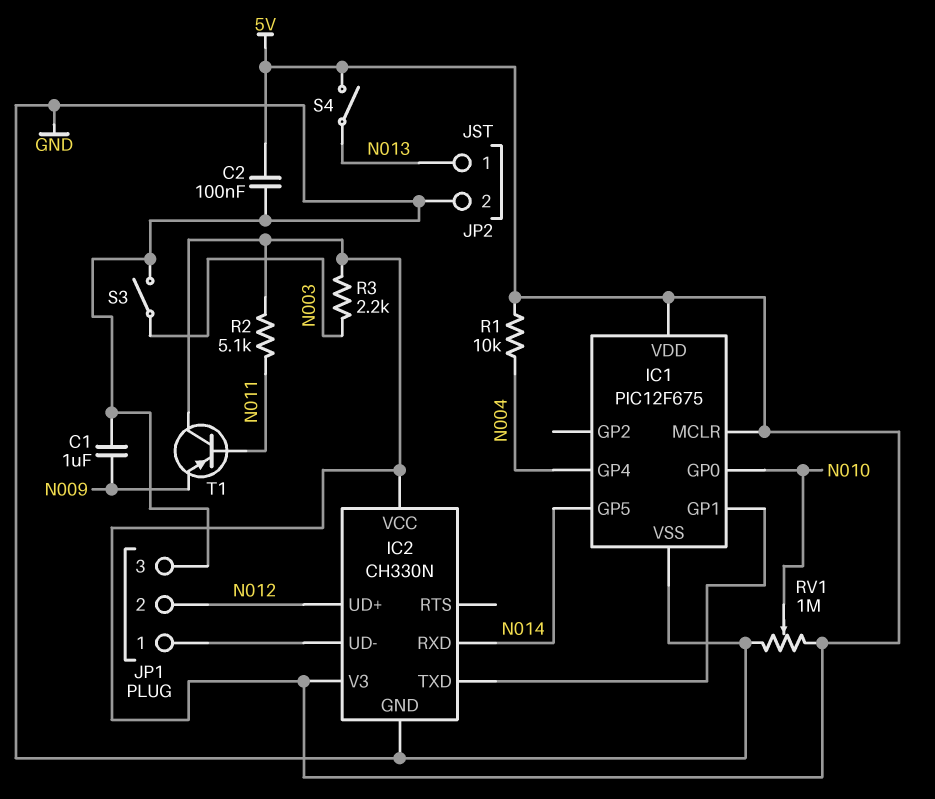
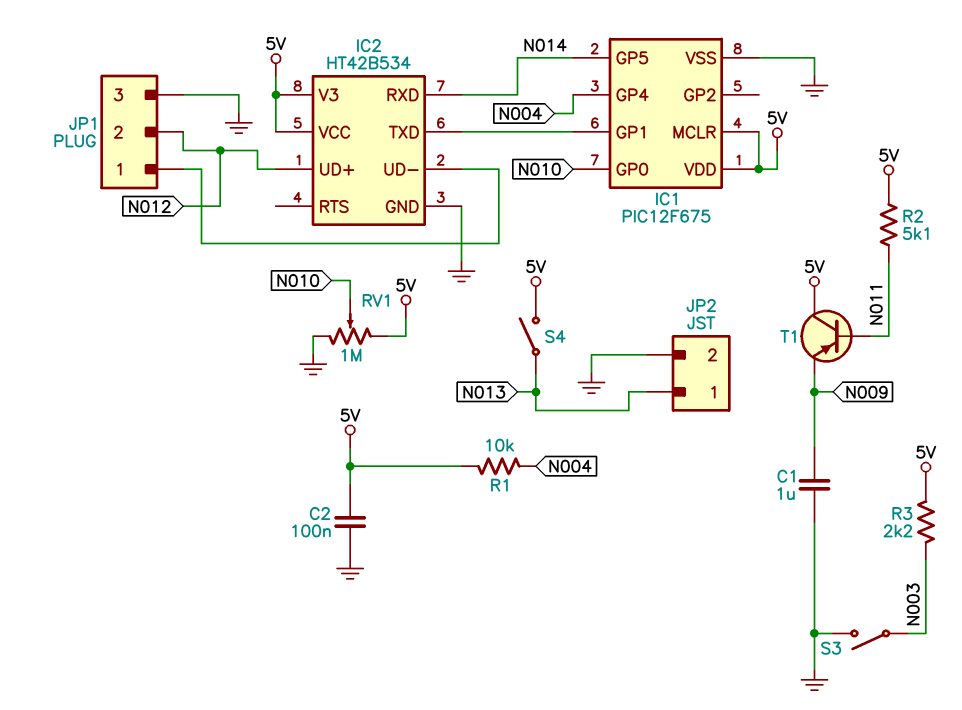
IC2: CH330N -> HT42B534

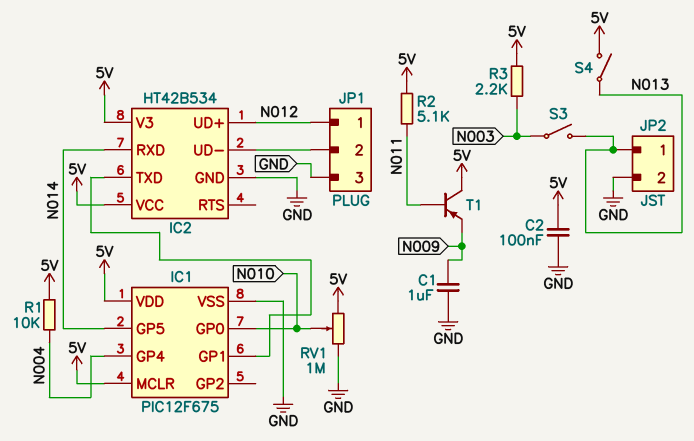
JP1 pin 1: IC2/UD- -> N012
JP1 pin 2: N012 -> IC2/UD-
S3: switch (GND, N003) -> switch (N003, N013)

